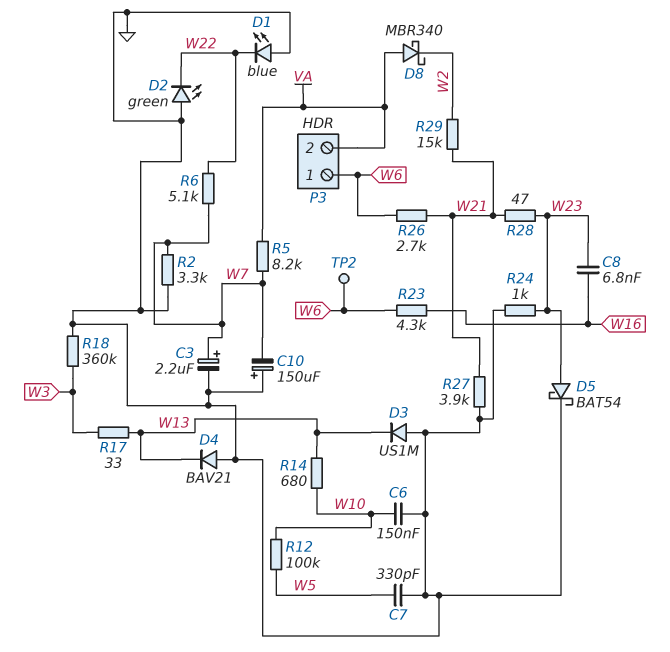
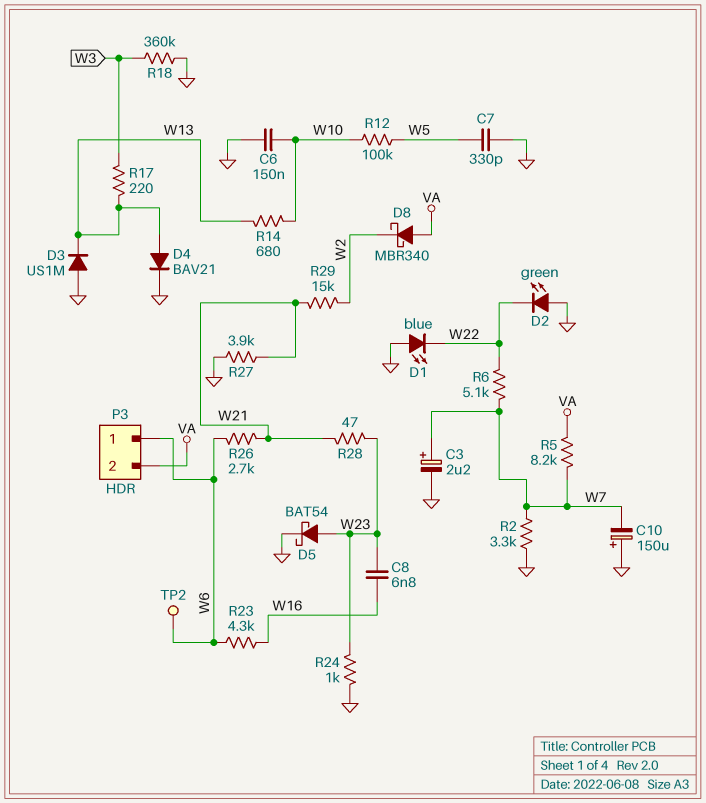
D4: diode BAV21 (A GND, K W13) -> diode BAV21 (A W13, K GND)
R17: 33 (W3, W13) -> 220 (W3, W13)

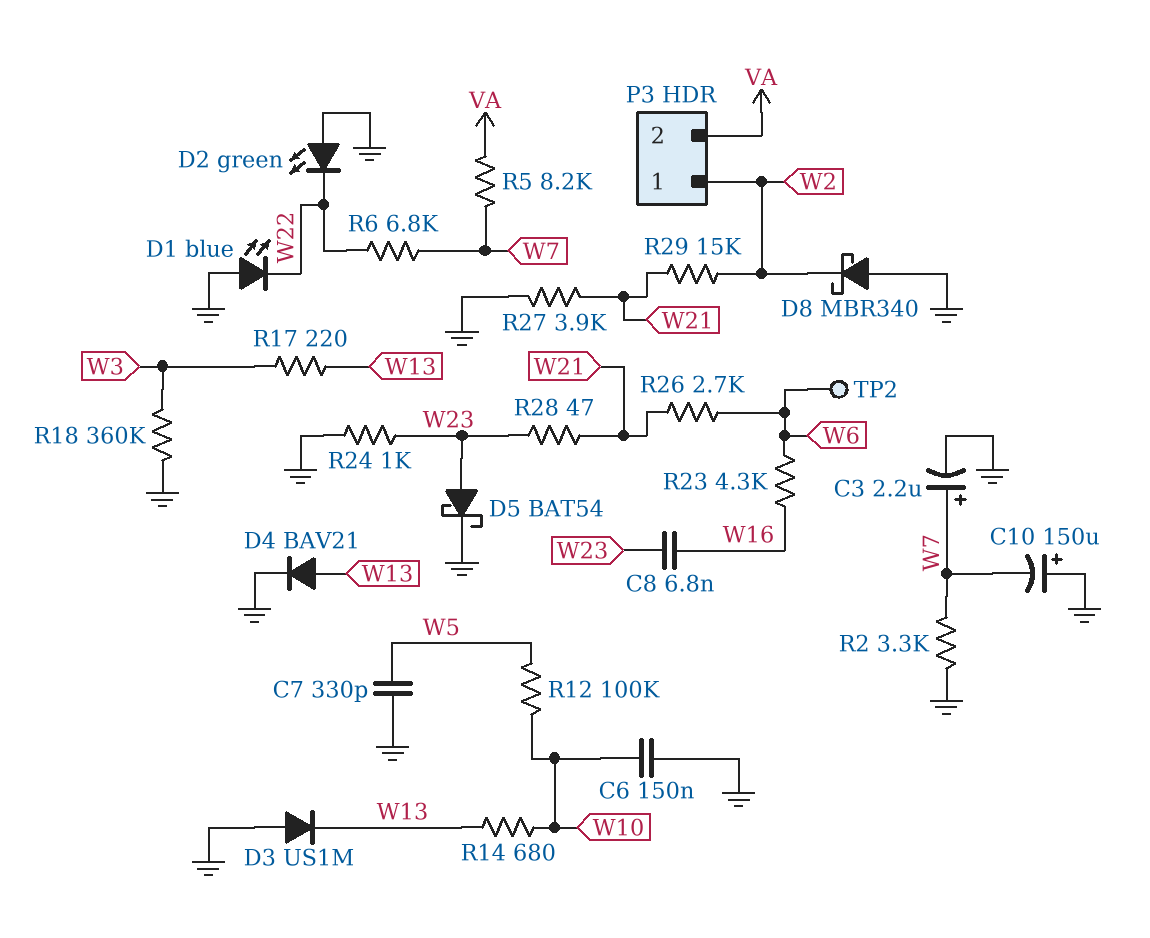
D8: schottky MBR340 (A VA, K W2) -> schottky MBR340 (A GND, K W2)
P3 pin 1: W6 -> W2
R6: 5.1k (W7, W22) -> 6.8k (W7, W22)

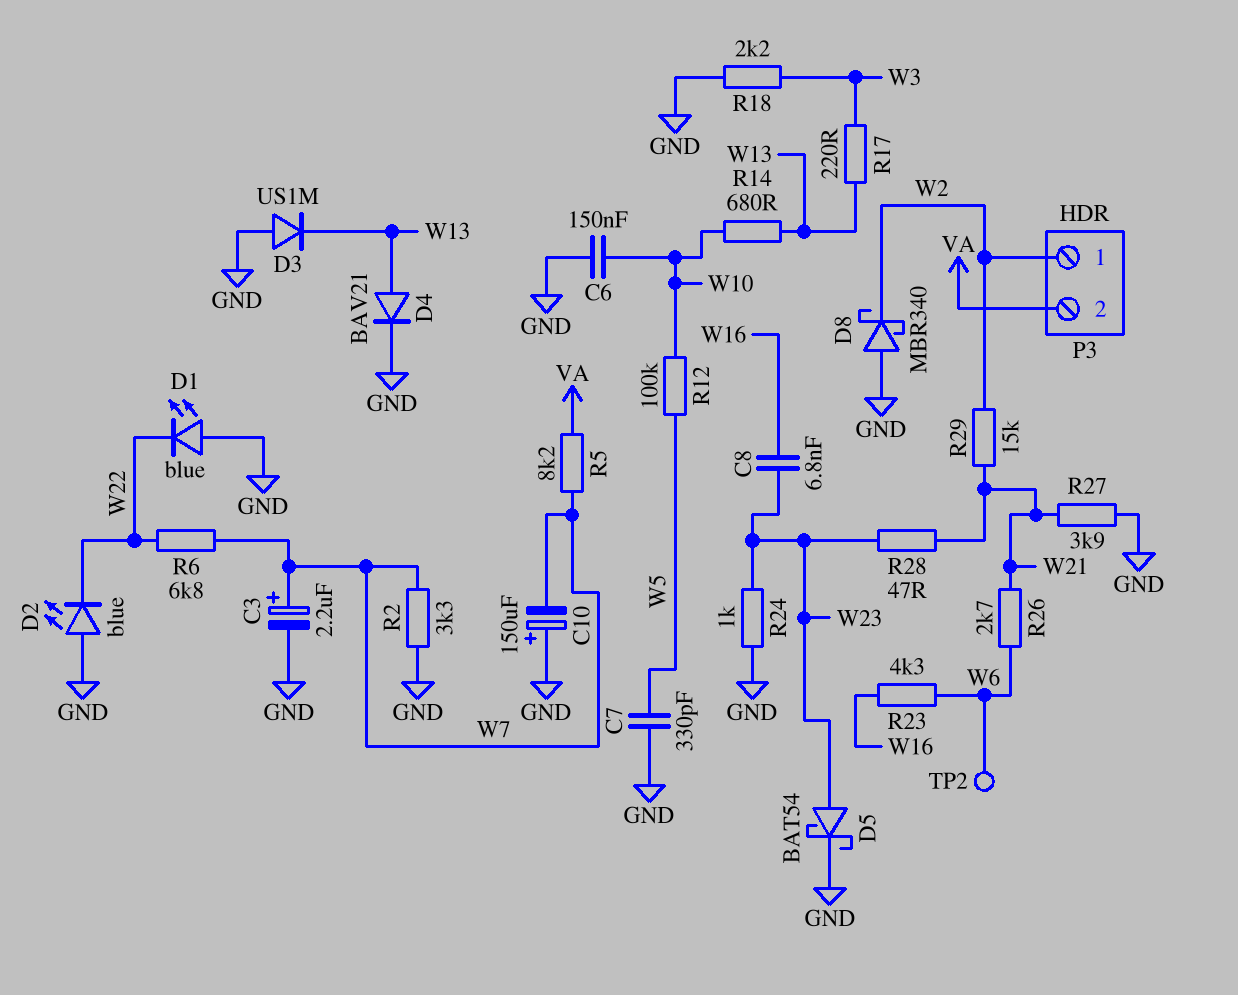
D2: LED green (A GND, K W22) -> LED blue (A GND, K W22)
R18: 360k (GND, W3) -> 2.2k (GND, W3)

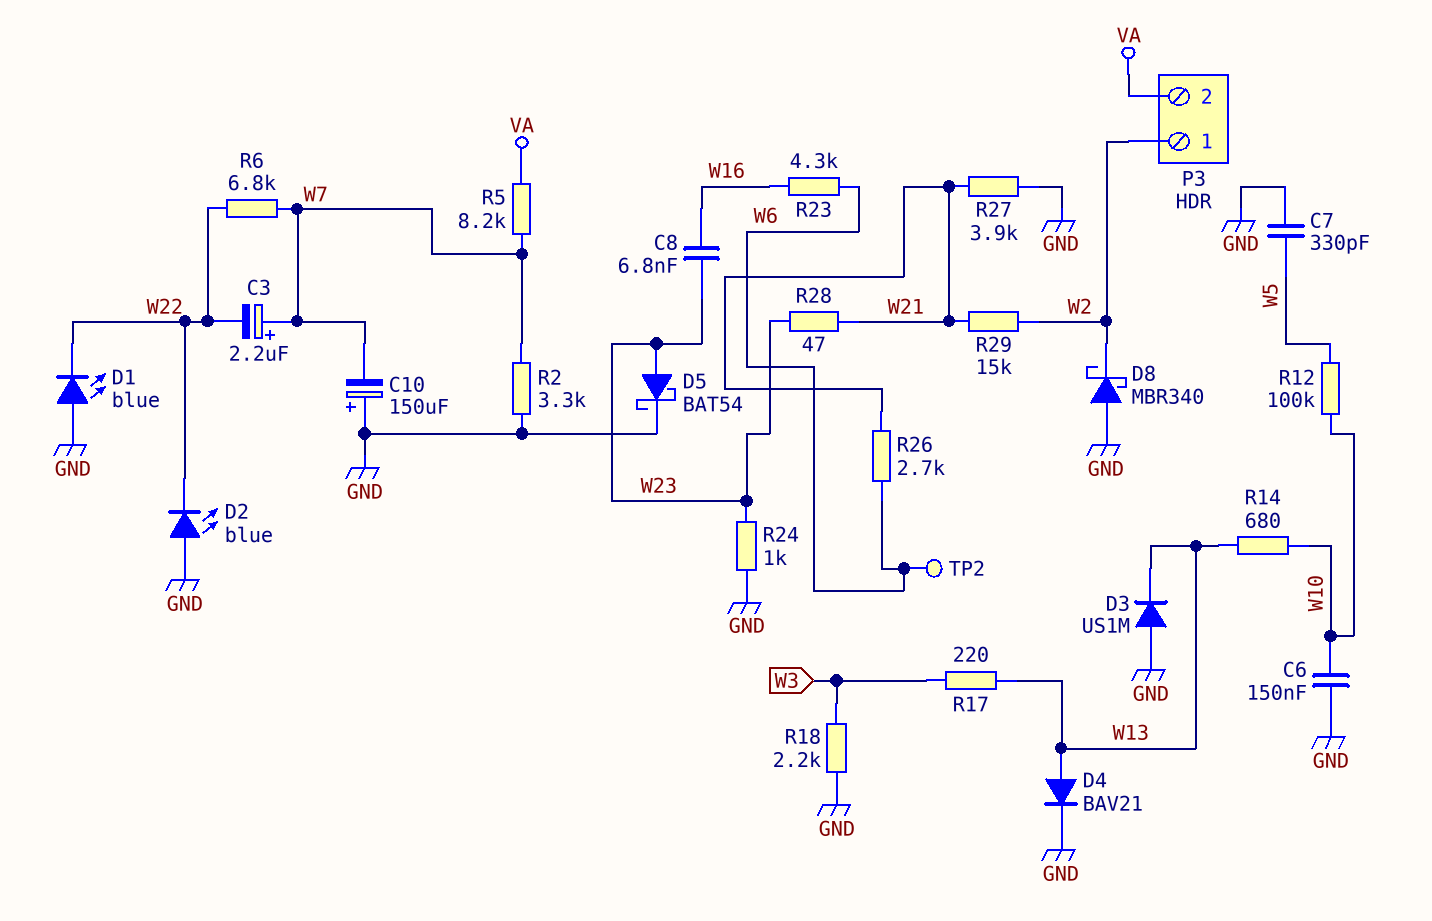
C3: 2.2uF (plus W7, minus GND) -> 2.2uF (plus W7, minus W22)

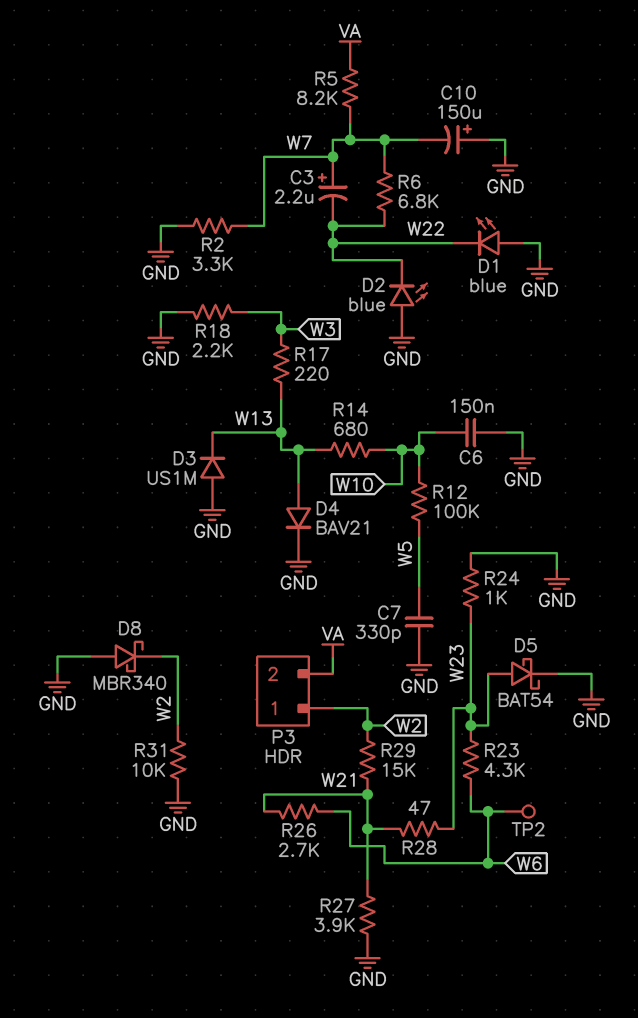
C8: 6.8nF (W16, W23) -> none
R23: 4.3k (W6, W16) -> 4.3k (W6, W23)
R31: none -> 10k (GND, W2)

